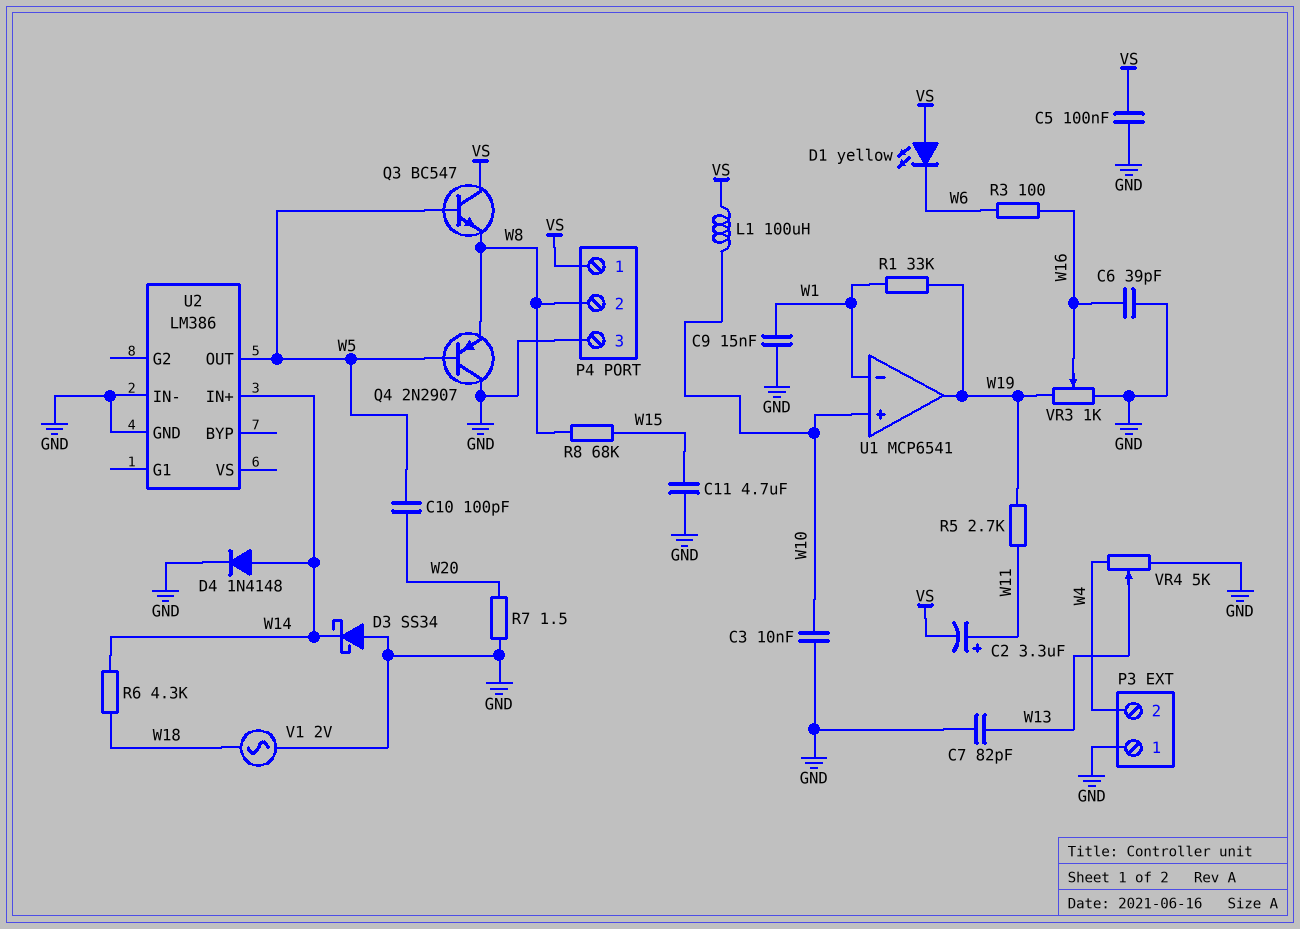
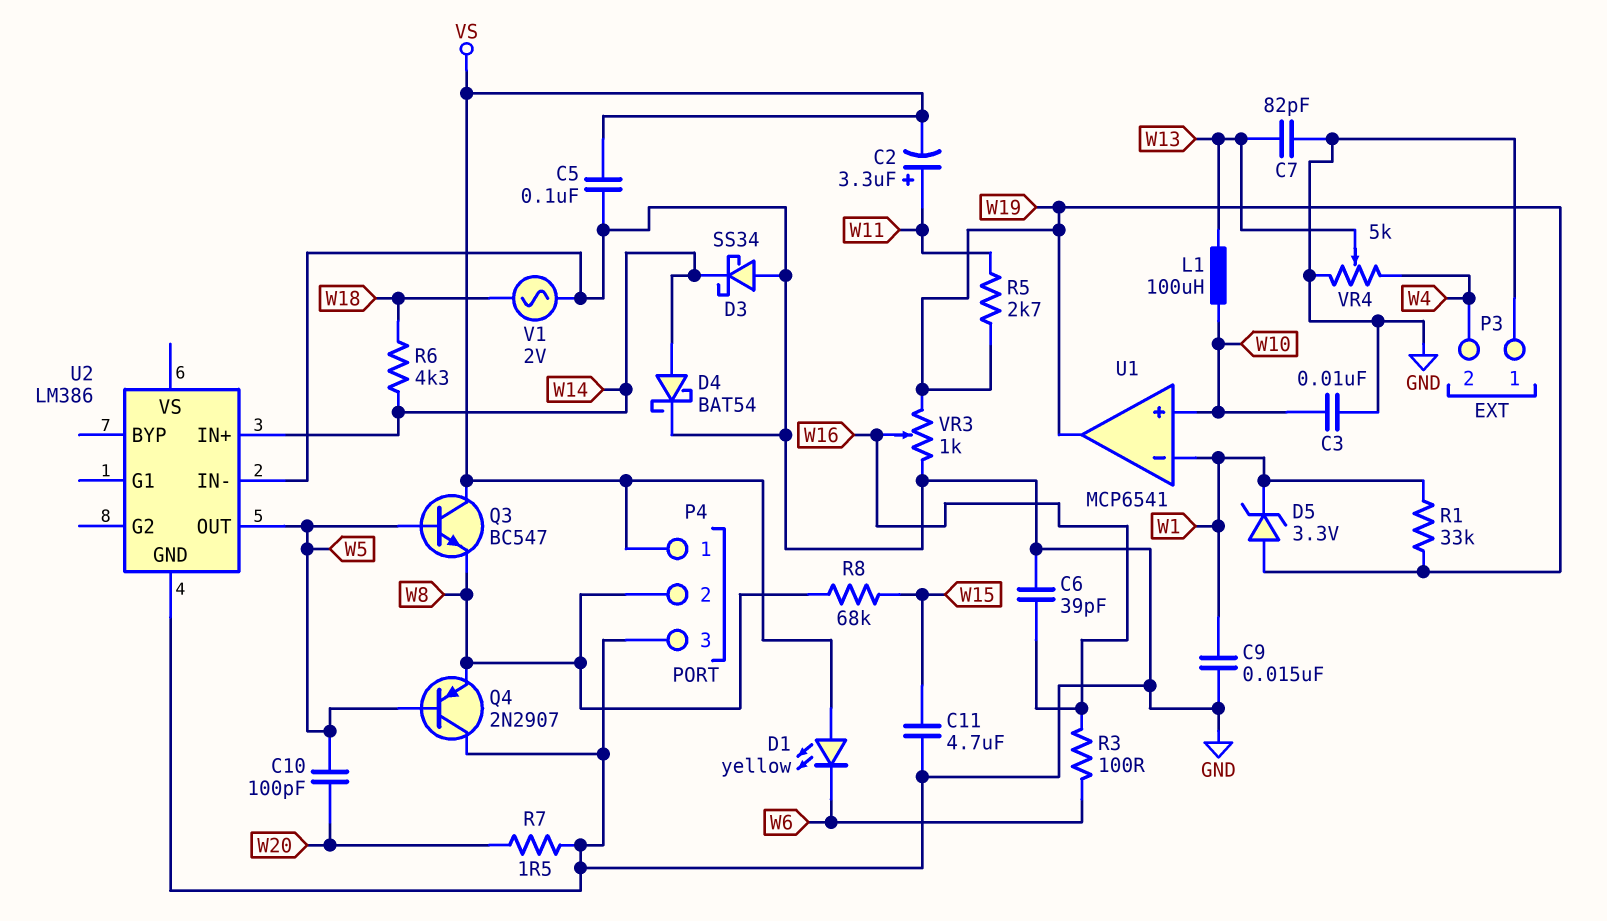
D4: diode 1N4148 (A W14, K GND) -> schottky BAT54 (A W14, K GND)
D5: none -> zener 3.3V (A W19, K W1)
L1: 100uH (VS, W10) -> 100uH (W10, W13)

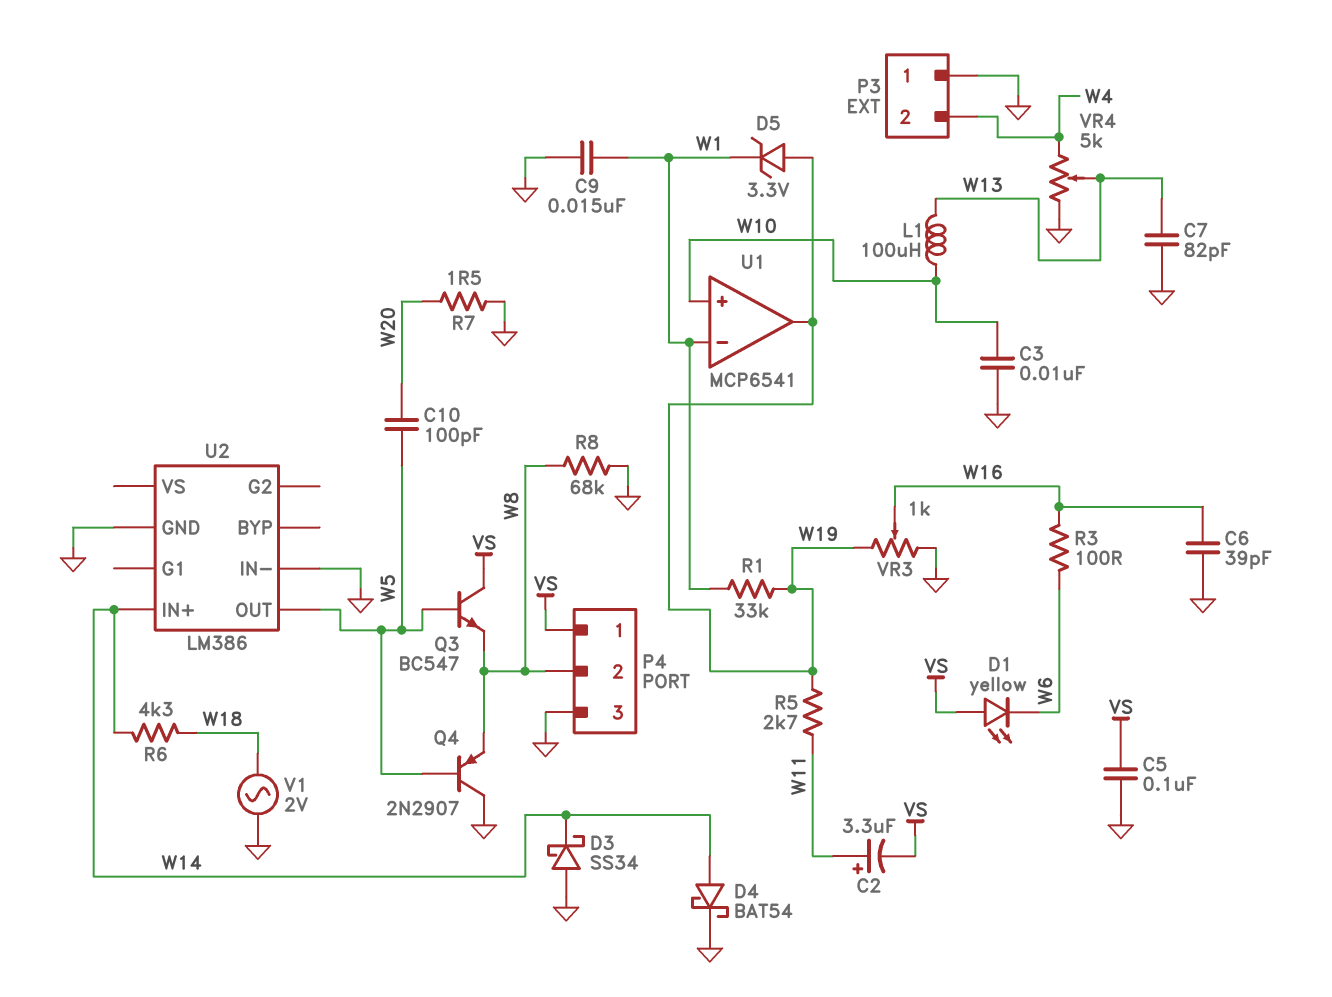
C11: 4.7uF (GND, W15) -> none
R8: 68k (W8, W15) -> 68k (GND, W8)

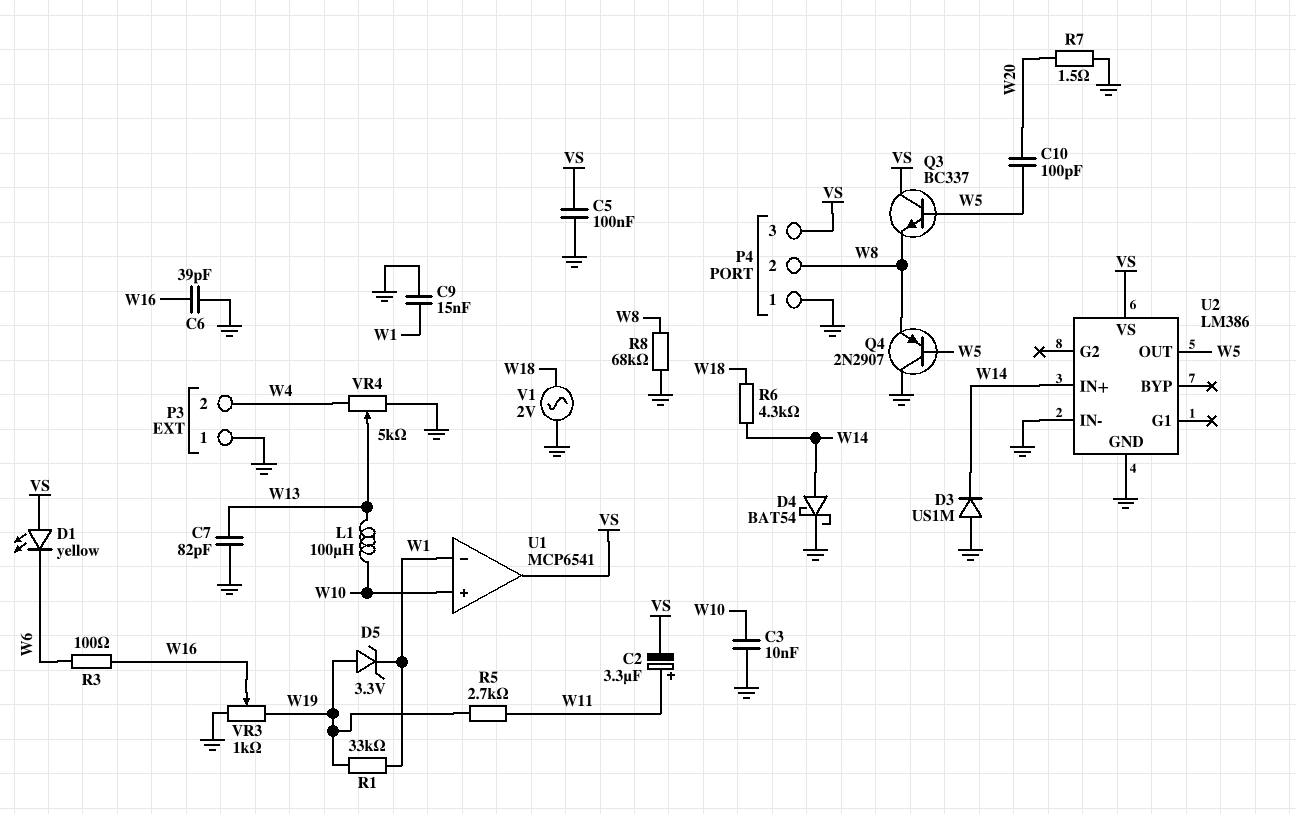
D3: schottky SS34 (A GND, K W14) -> diode US1M (A GND, K W14)
P4 pin 1: VS -> GND
P4 pin 3: GND -> VS
Q3: NPN BC547 (B W5, C VS, E W8) -> NPN BC337 (B W5, C VS, E W8)
U1 pin out: W19 -> VS
U2 pin VS: none -> VS

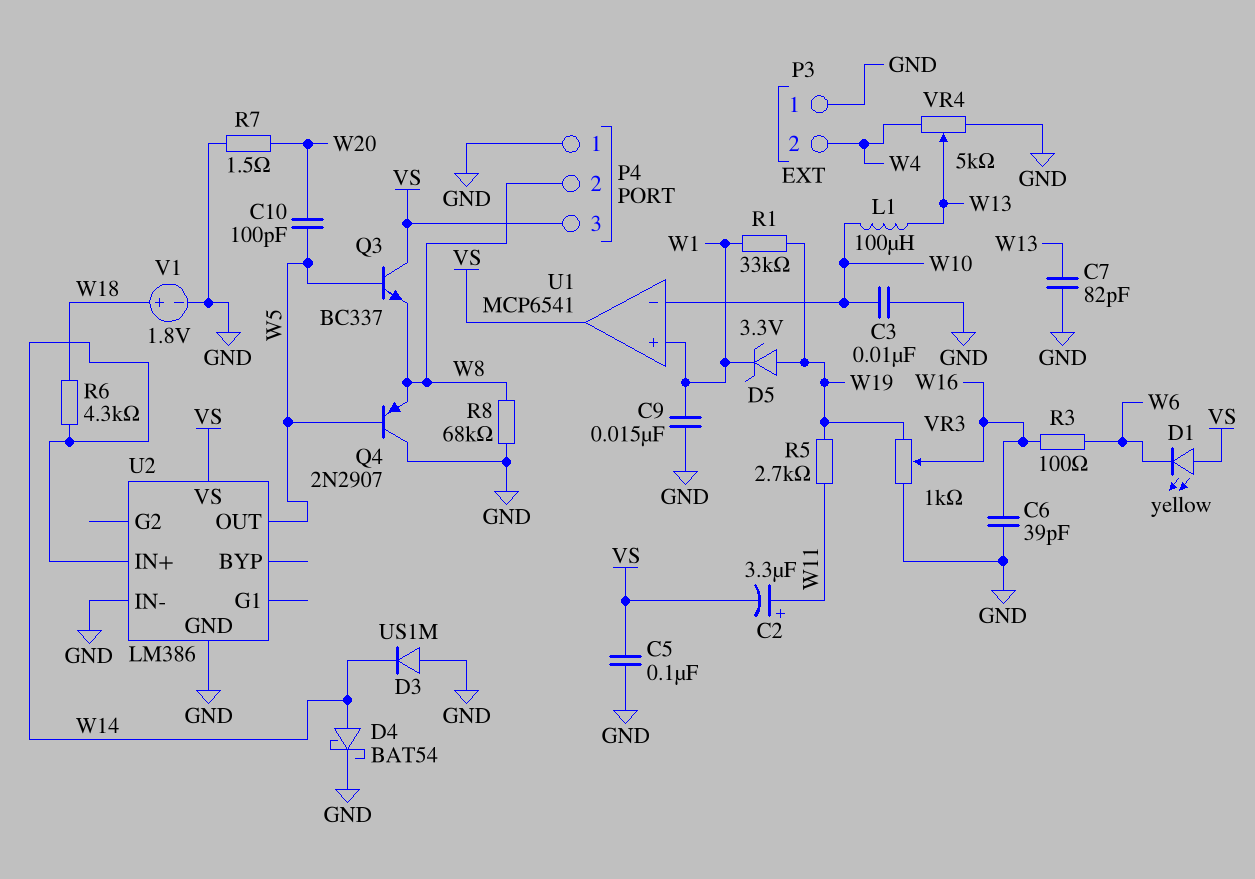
U1 pin in+: W10 -> W1
U1 pin in-: W1 -> W10
V1: AC 2V (GND, W18) -> 1.8V (plus W18, minus GND)

